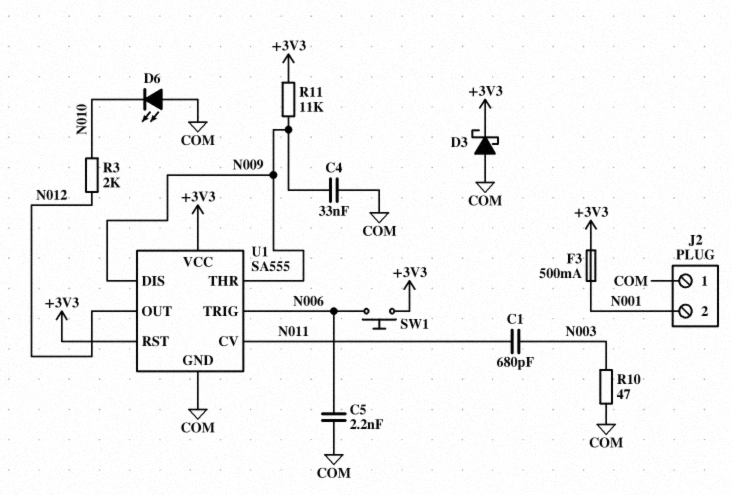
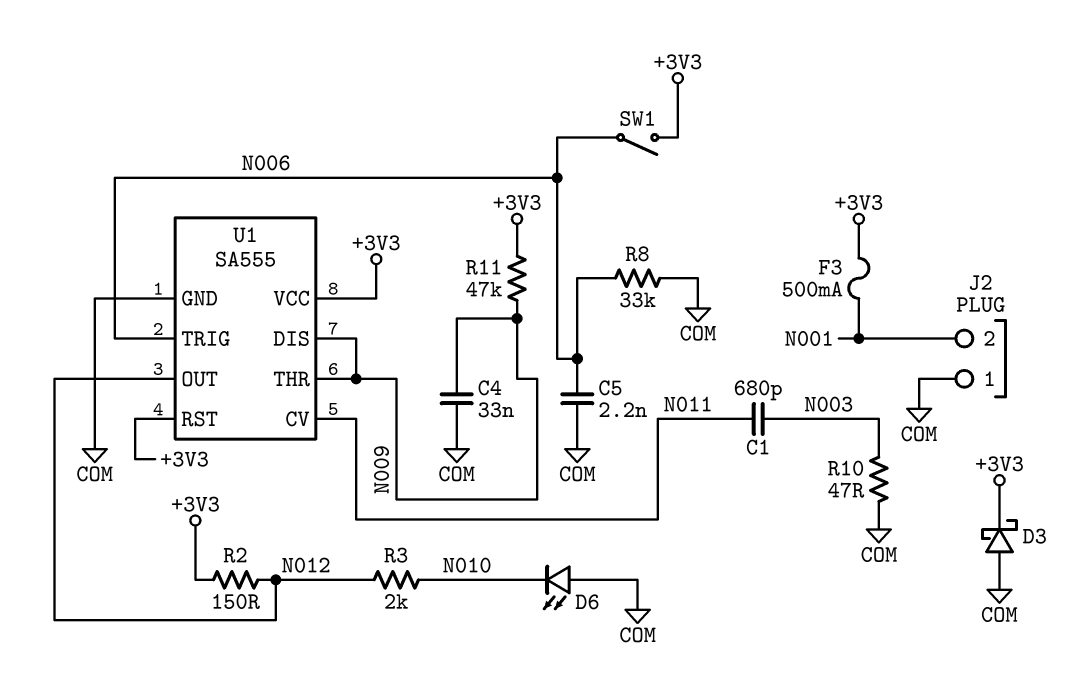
R2: none -> 150 (+3V3, N012)
R8: none -> 33k (COM, N006)
R11: 11k (+3V3, N009) -> 47k (+3V3, N009)
SW1: button (+3V3, N006) -> switch (+3V3, N006)

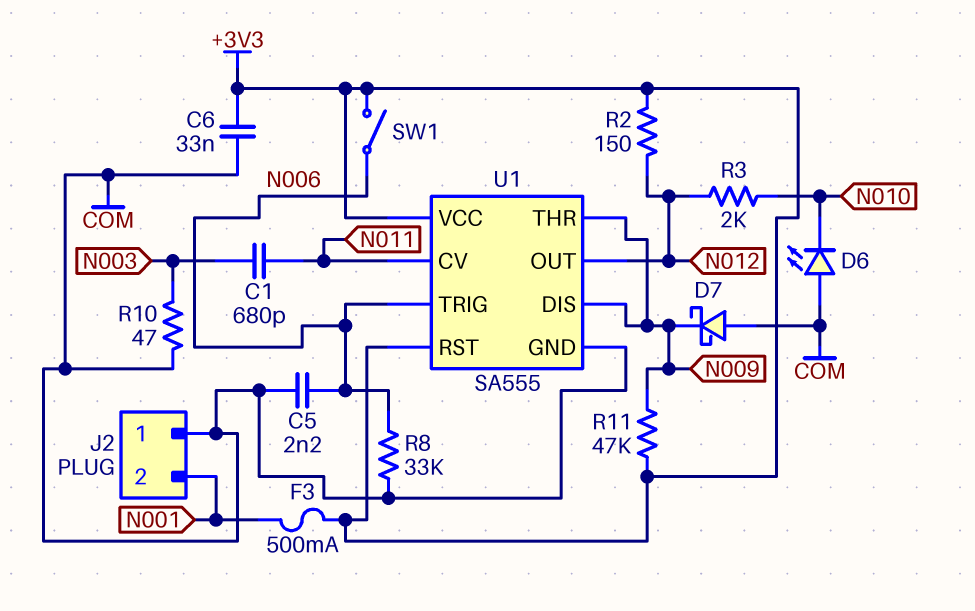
C4: 33nF (COM, N009) -> none
C6: none -> 33nF (+3V3, COM)
D3: schottky (A COM, K +3V3) -> none
D7: none -> schottky (A COM, K N009)

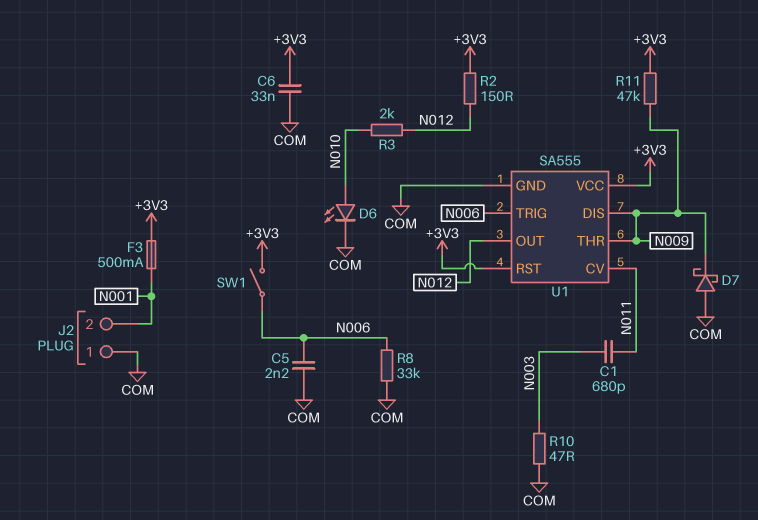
D6: LED (A COM, K N010) -> LED (A N010, K COM)

